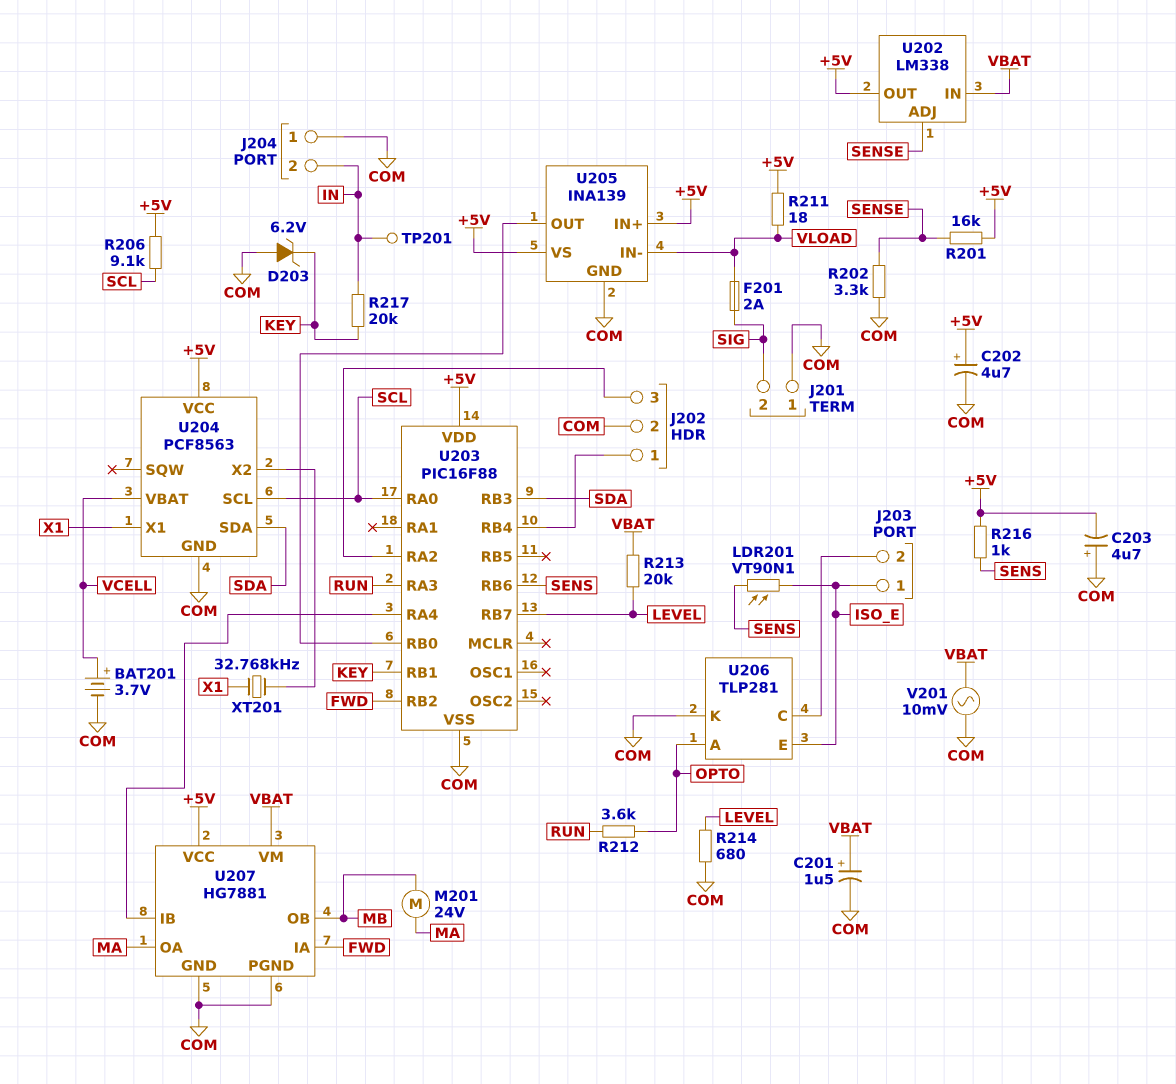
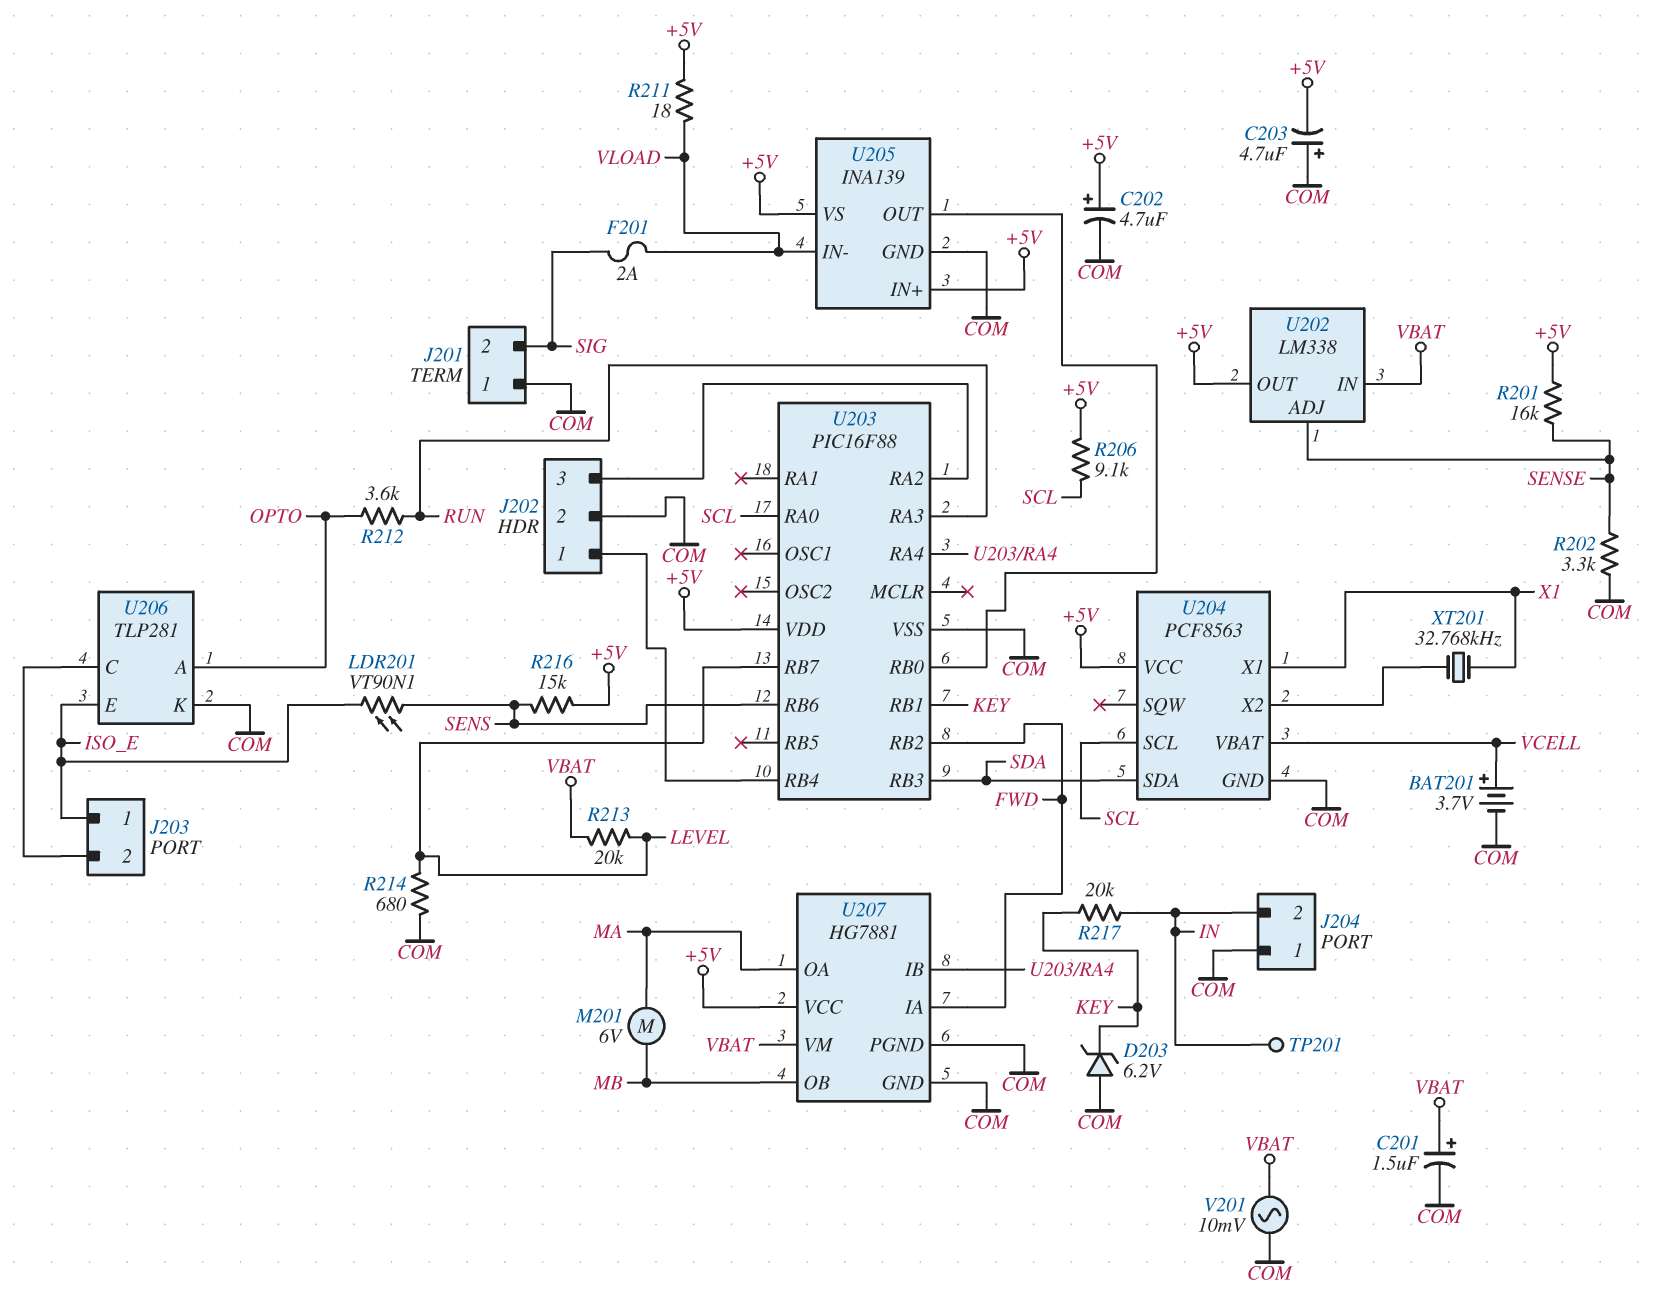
M201: motor 24V (MA, MB) -> motor 6V (MA, MB)
R216: 1k (+5V, SENS) -> 15k (+5V, SENS)

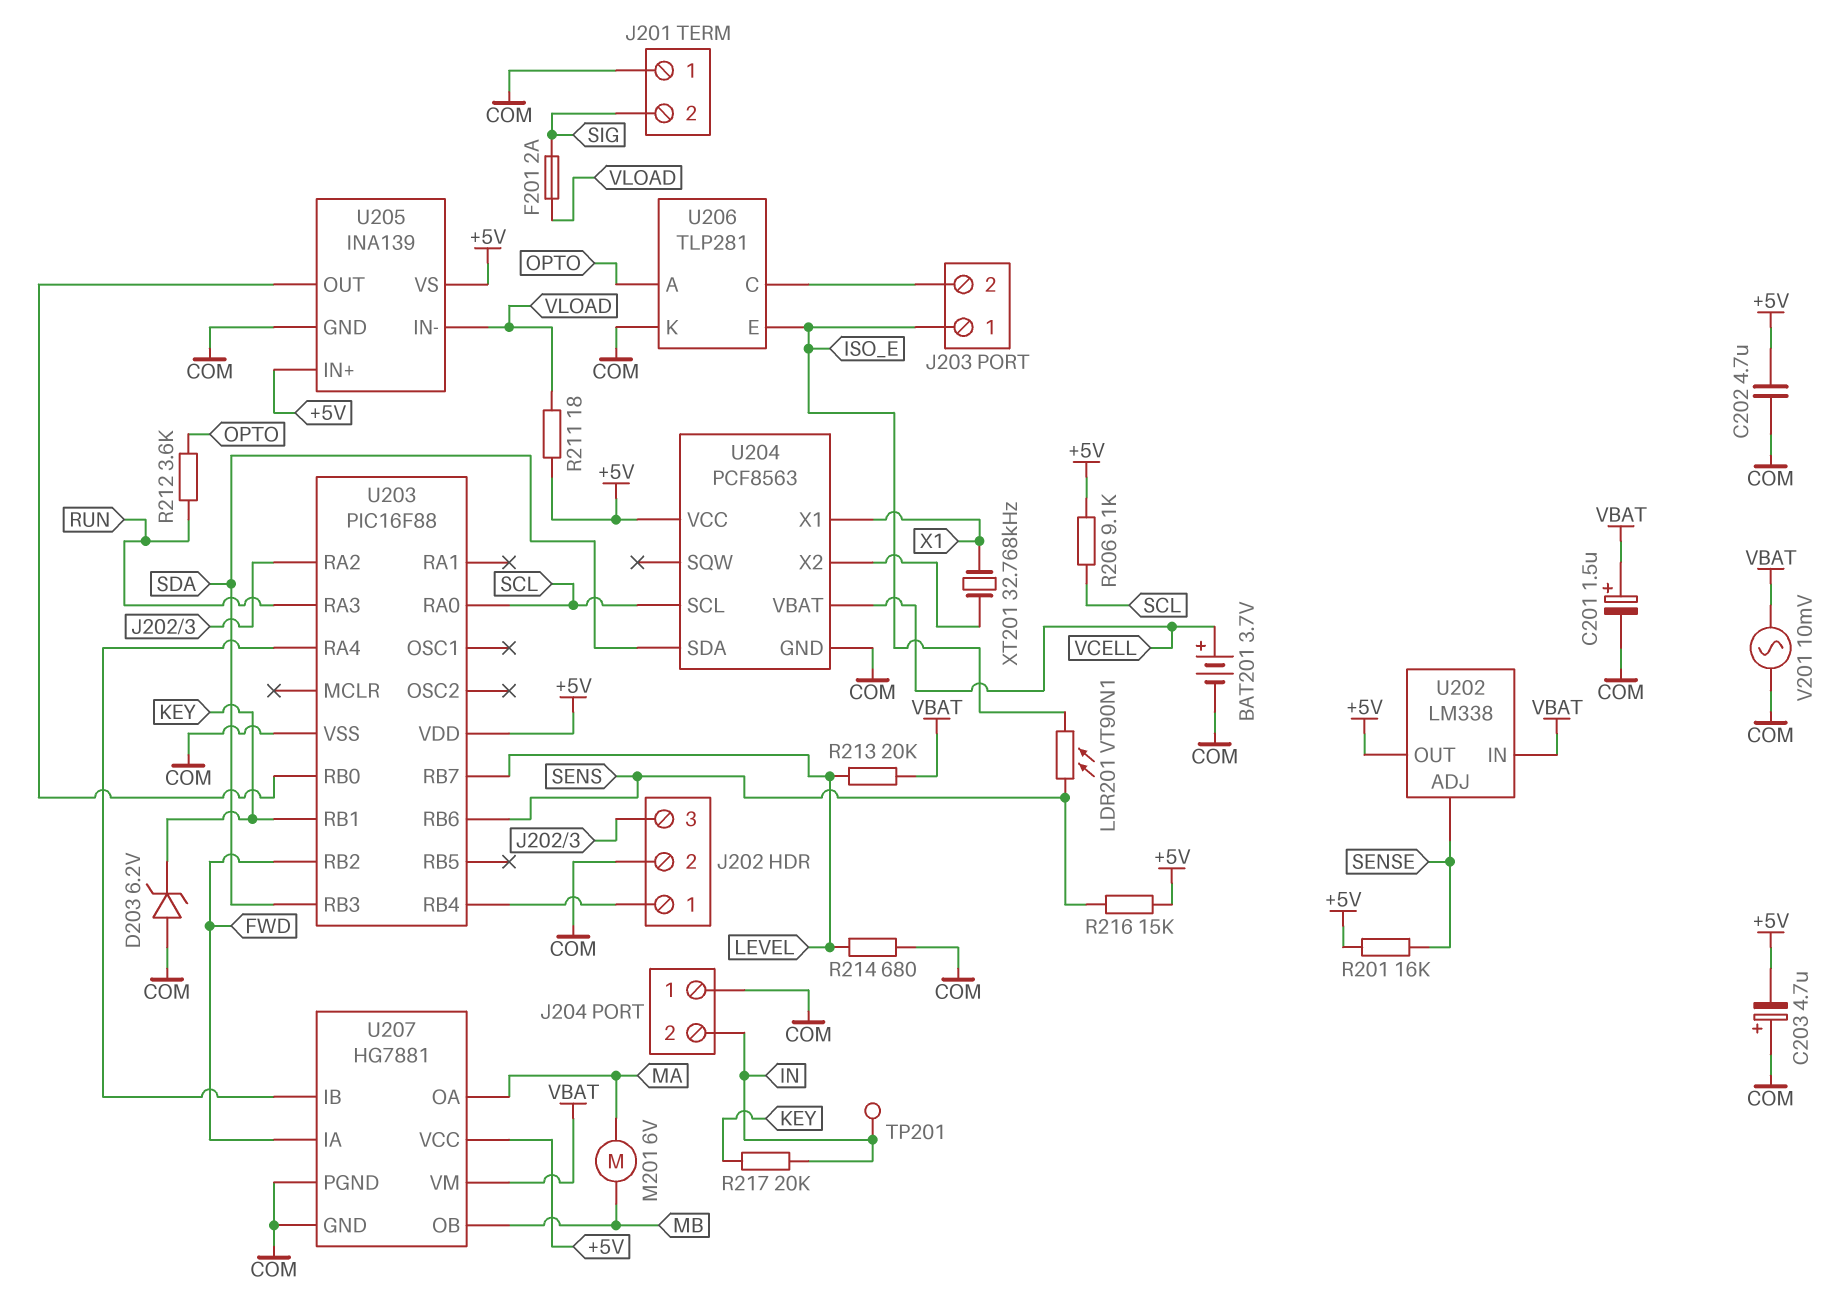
C202: 4.7uF (plus +5V, minus COM) -> 4.7uF (+5V, COM)
R202: 3.3k (COM, SENSE) -> none

